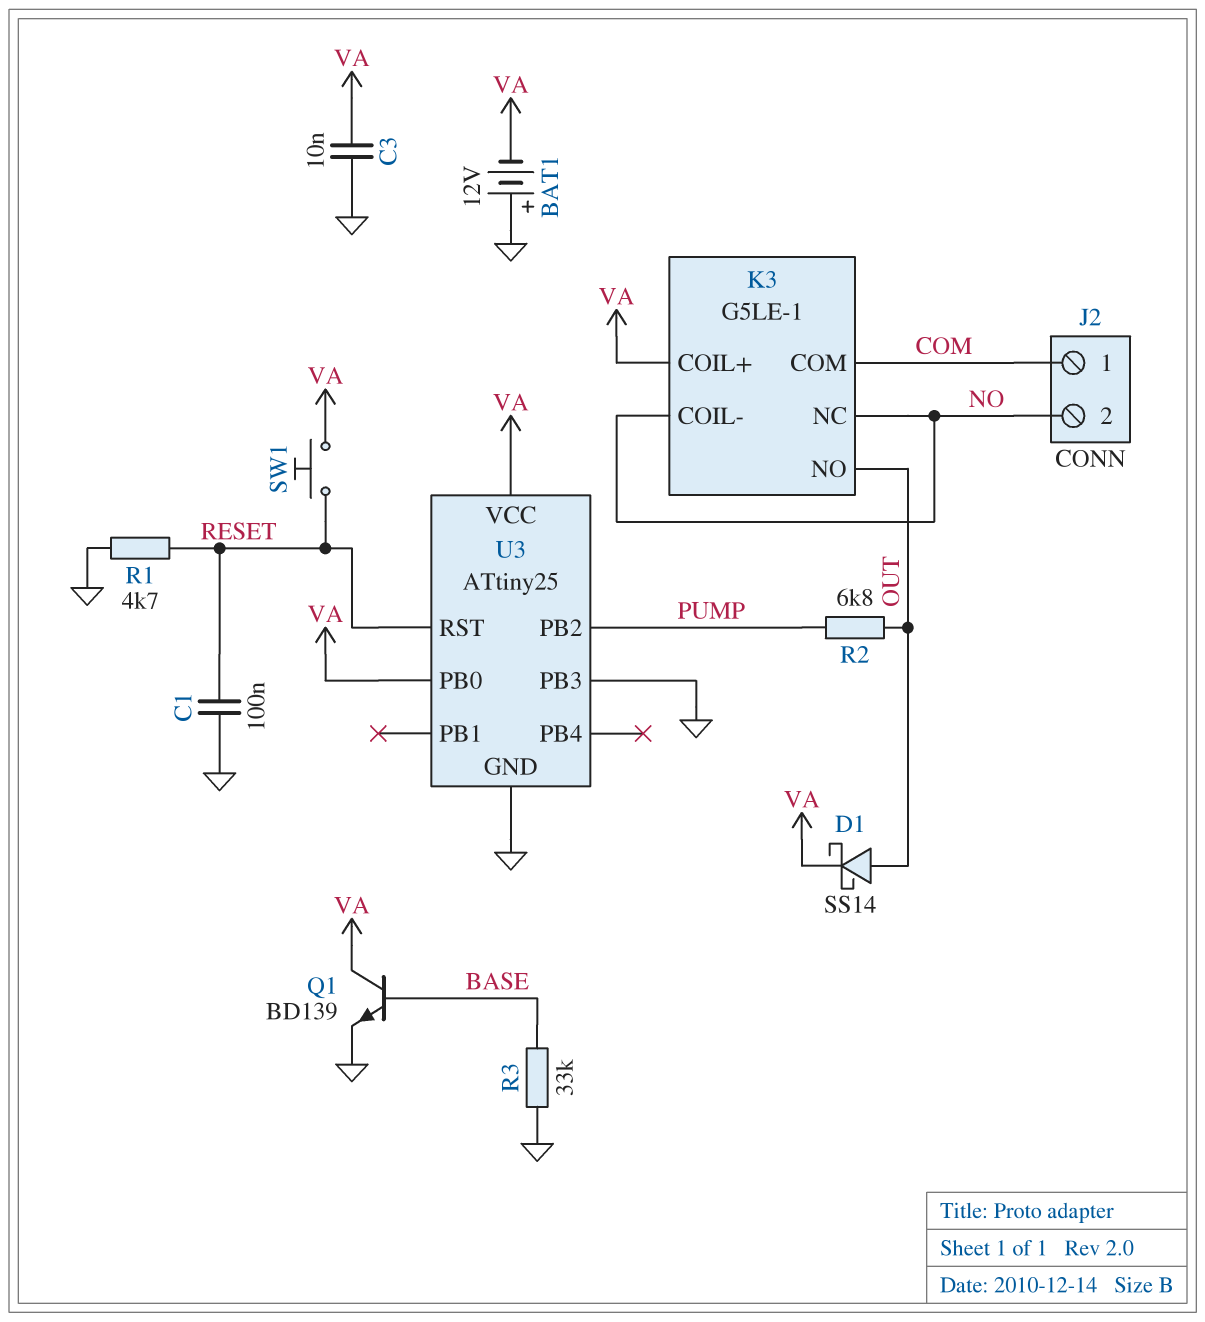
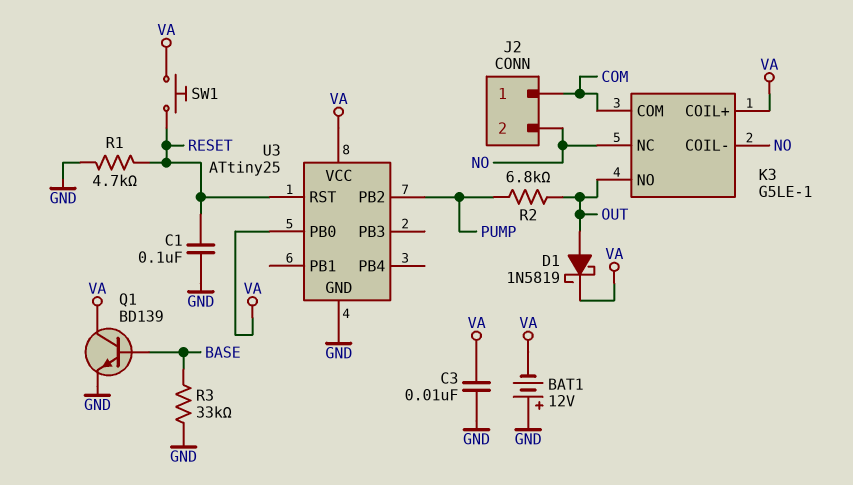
D1: schottky SS14 (A OUT, K VA) -> schottky 1N5819 (A OUT, K VA)
U3 pin PB3: GND -> none

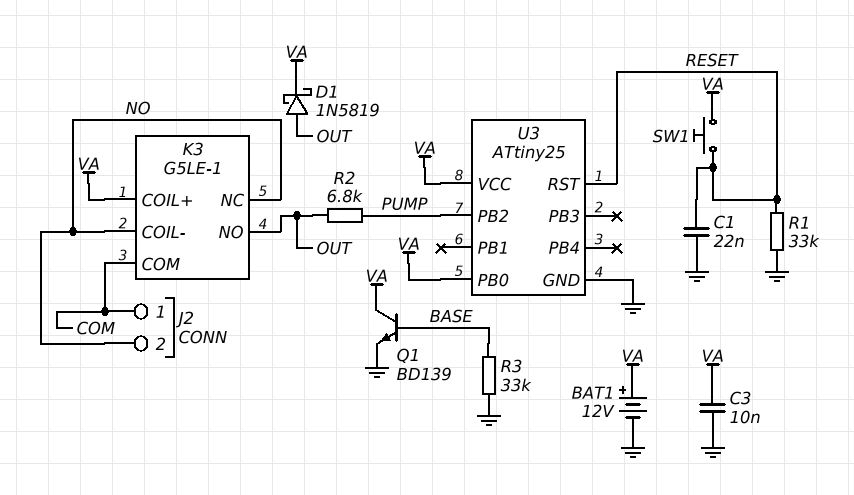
BAT1: 12V (plus GND, minus VA) -> 12V (plus VA, minus GND)
C1: 100nF (GND, RESET) -> 22nF (GND, RESET)
R1: 4.7k (GND, RESET) -> 33k (GND, RESET)

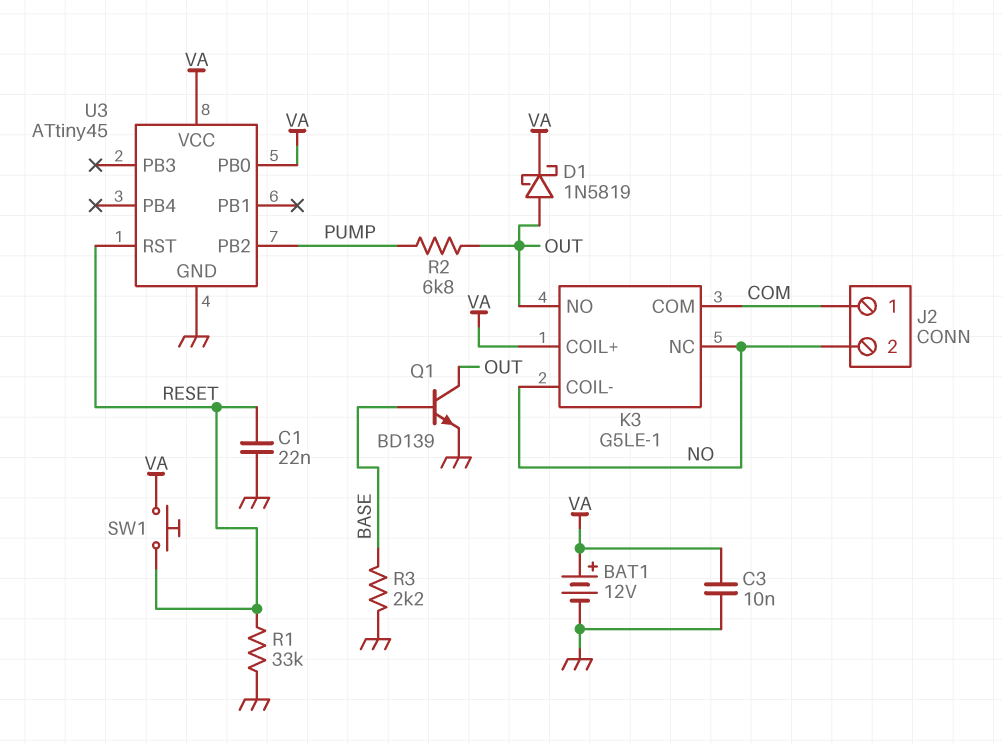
Q1: NPN BD139 (B BASE, C VA, E GND) -> NPN BD139 (B BASE, C OUT, E GND)
R3: 33k (BASE, GND) -> 2.2k (BASE, GND)
U3: ATtiny25 -> ATtiny45

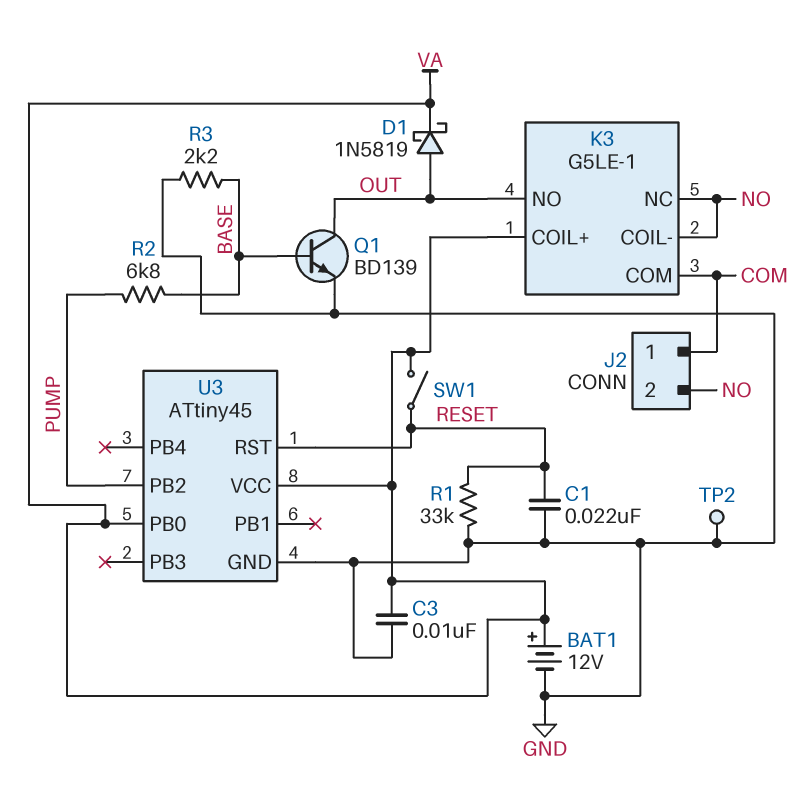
R2: 6.8k (OUT, PUMP) -> 6.8k (BASE, PUMP)
SW1: button (RESET, VA) -> switch (RESET, VA)
TP2: none -> test point (GND)

